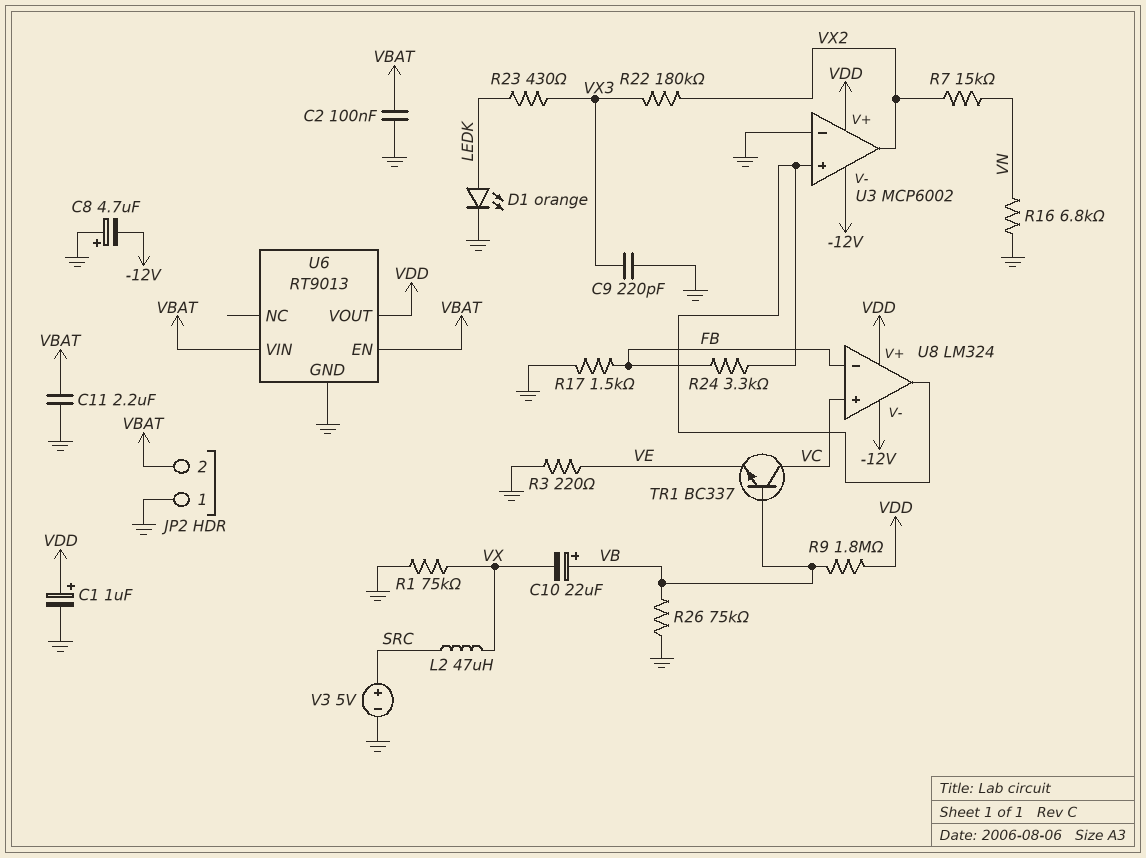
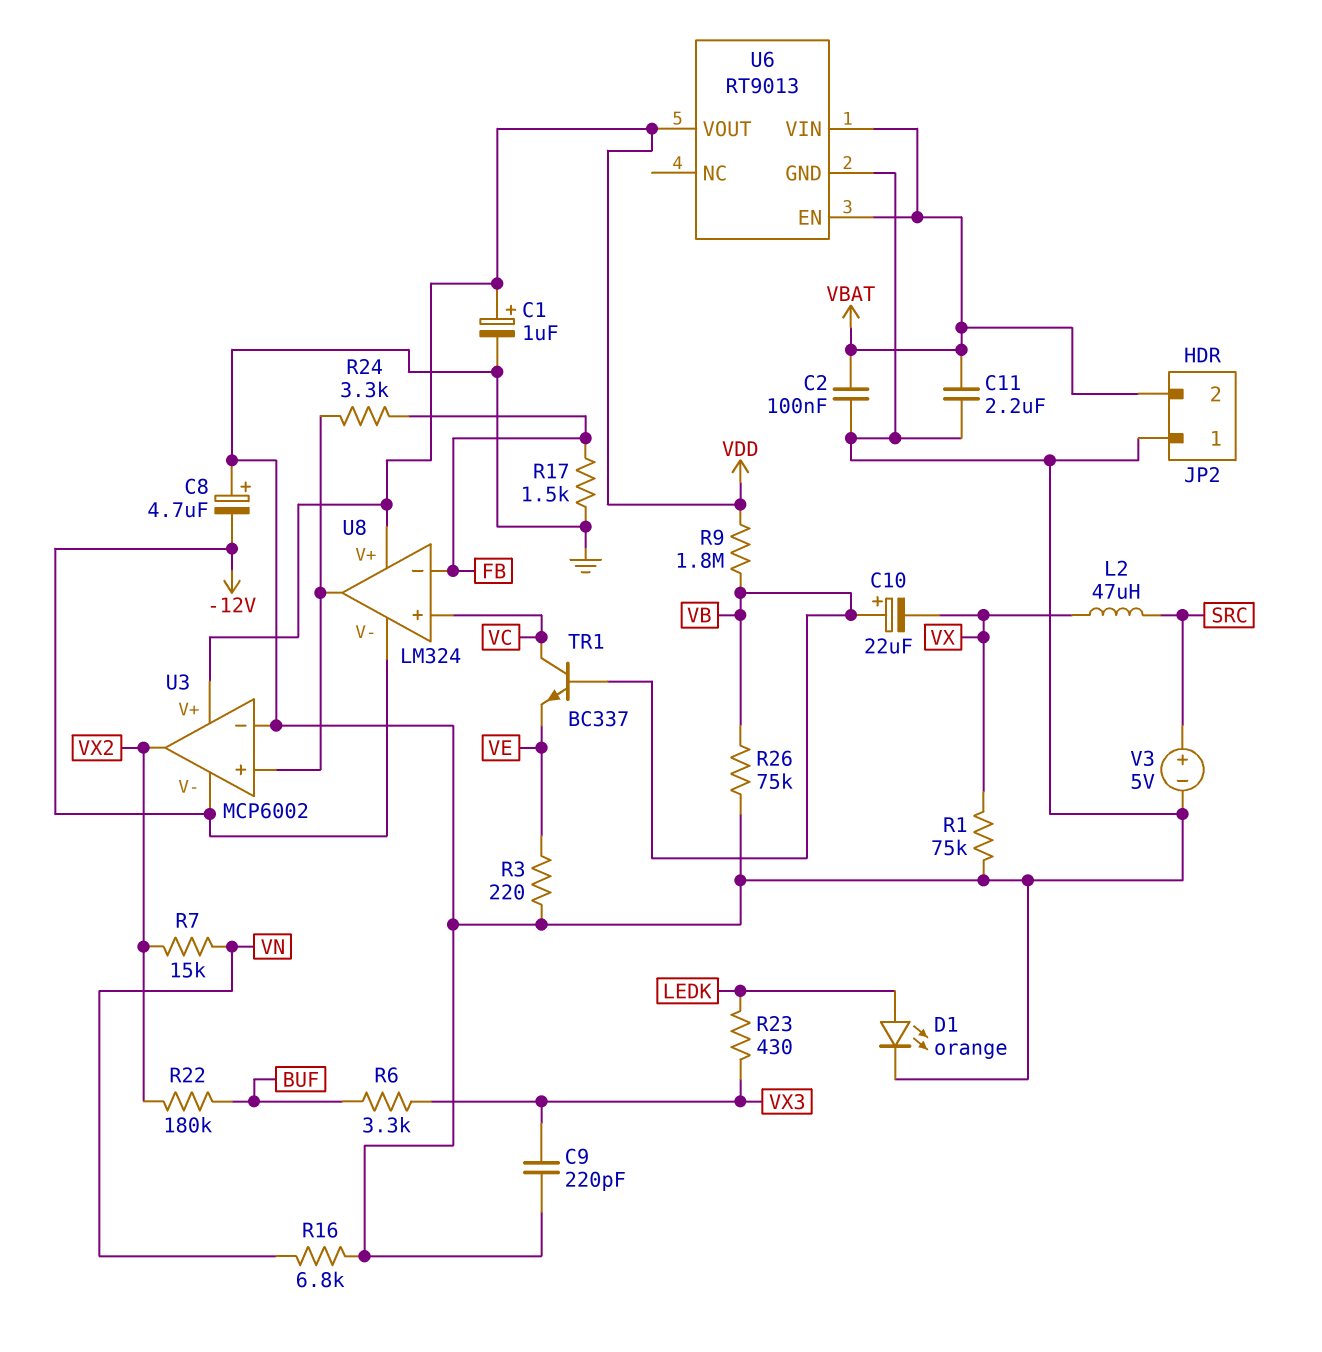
R6: none -> 3.3k (BUF, VX3)
R22: 180k (VX2, VX3) -> 180k (BUF, VX2)

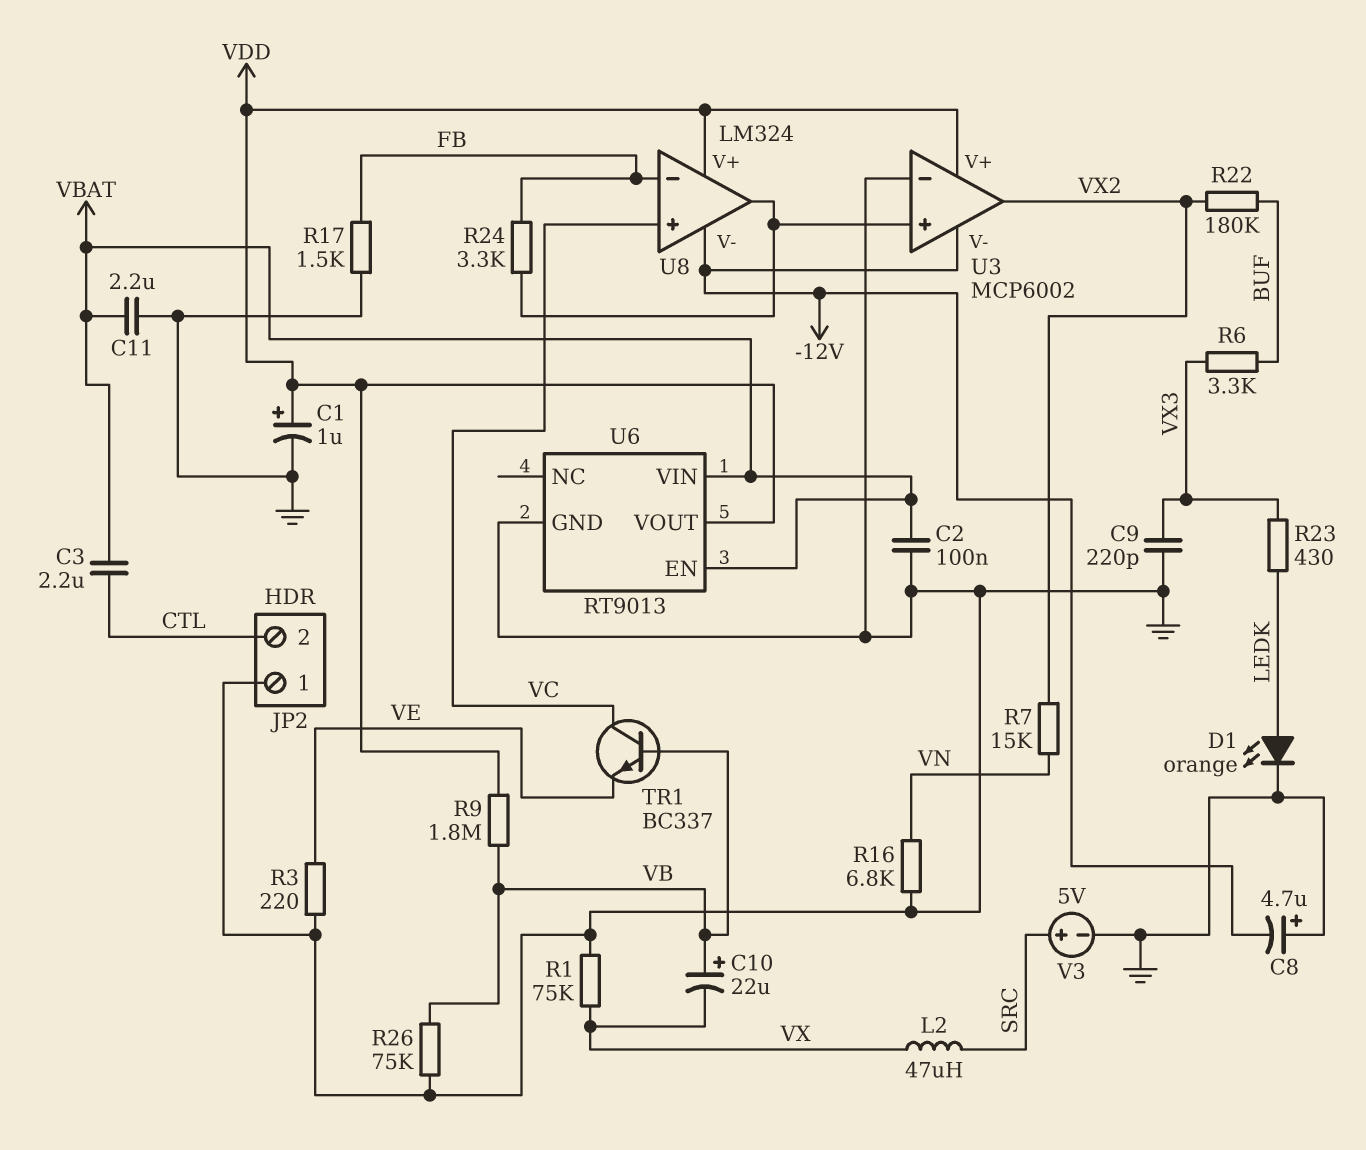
C3: none -> 2.2uF (CTL, VBAT)
JP2 pin 2: VBAT -> CTL

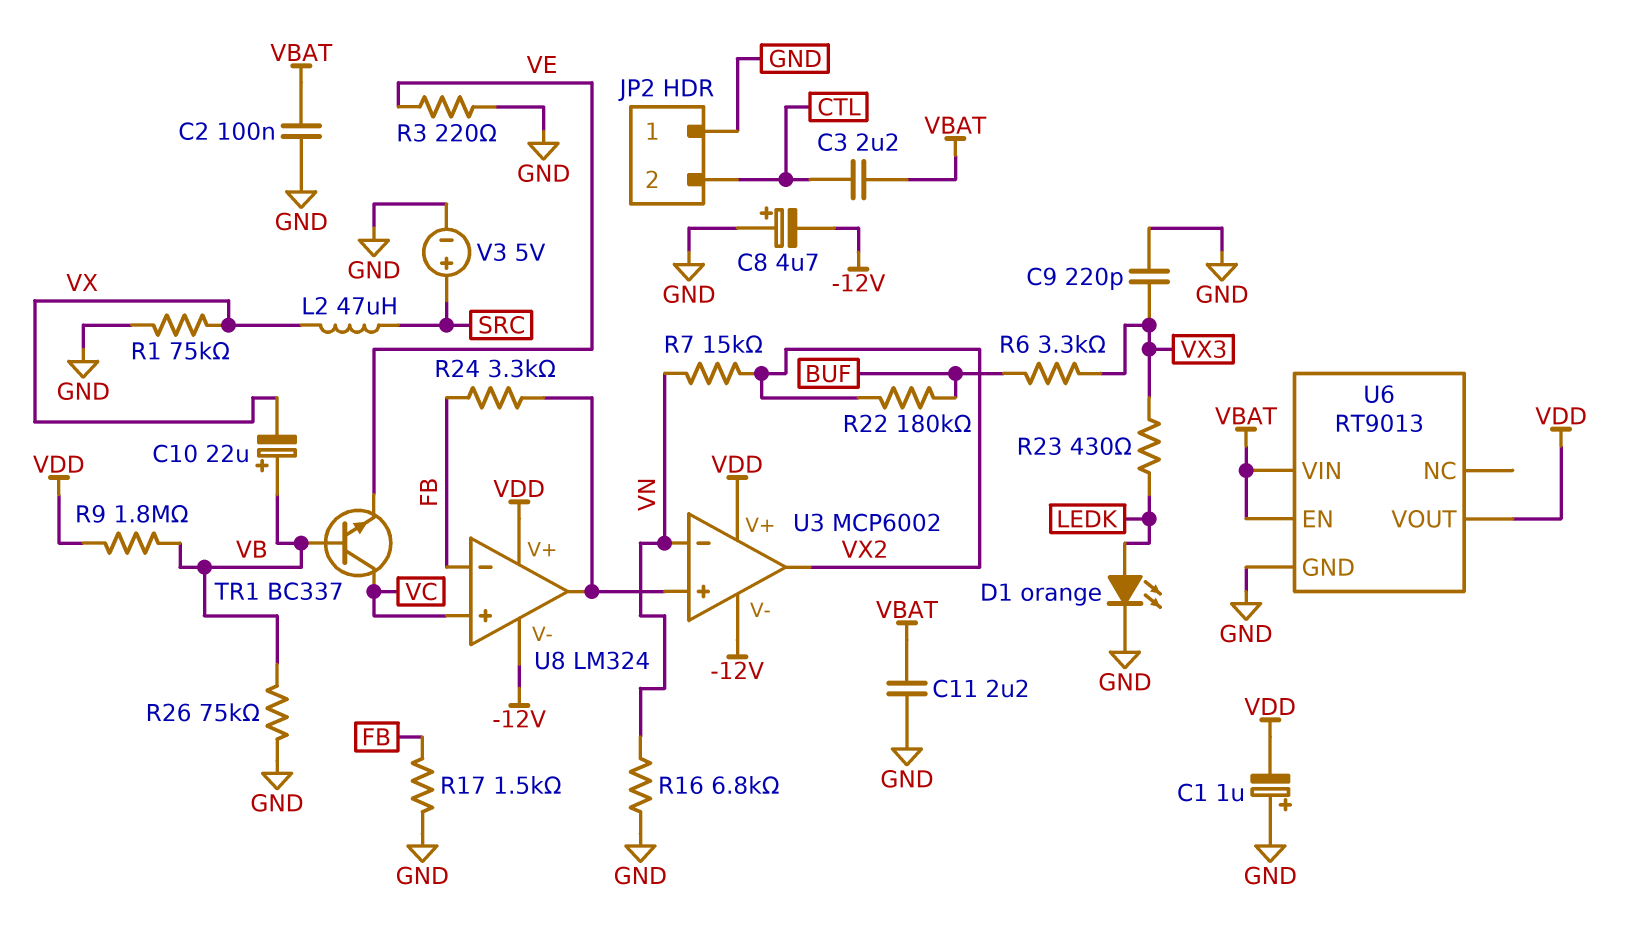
C1: 1uF (plus VDD, minus GND) -> 1uF (plus GND, minus VDD)
U3 pin in-: GND -> VN

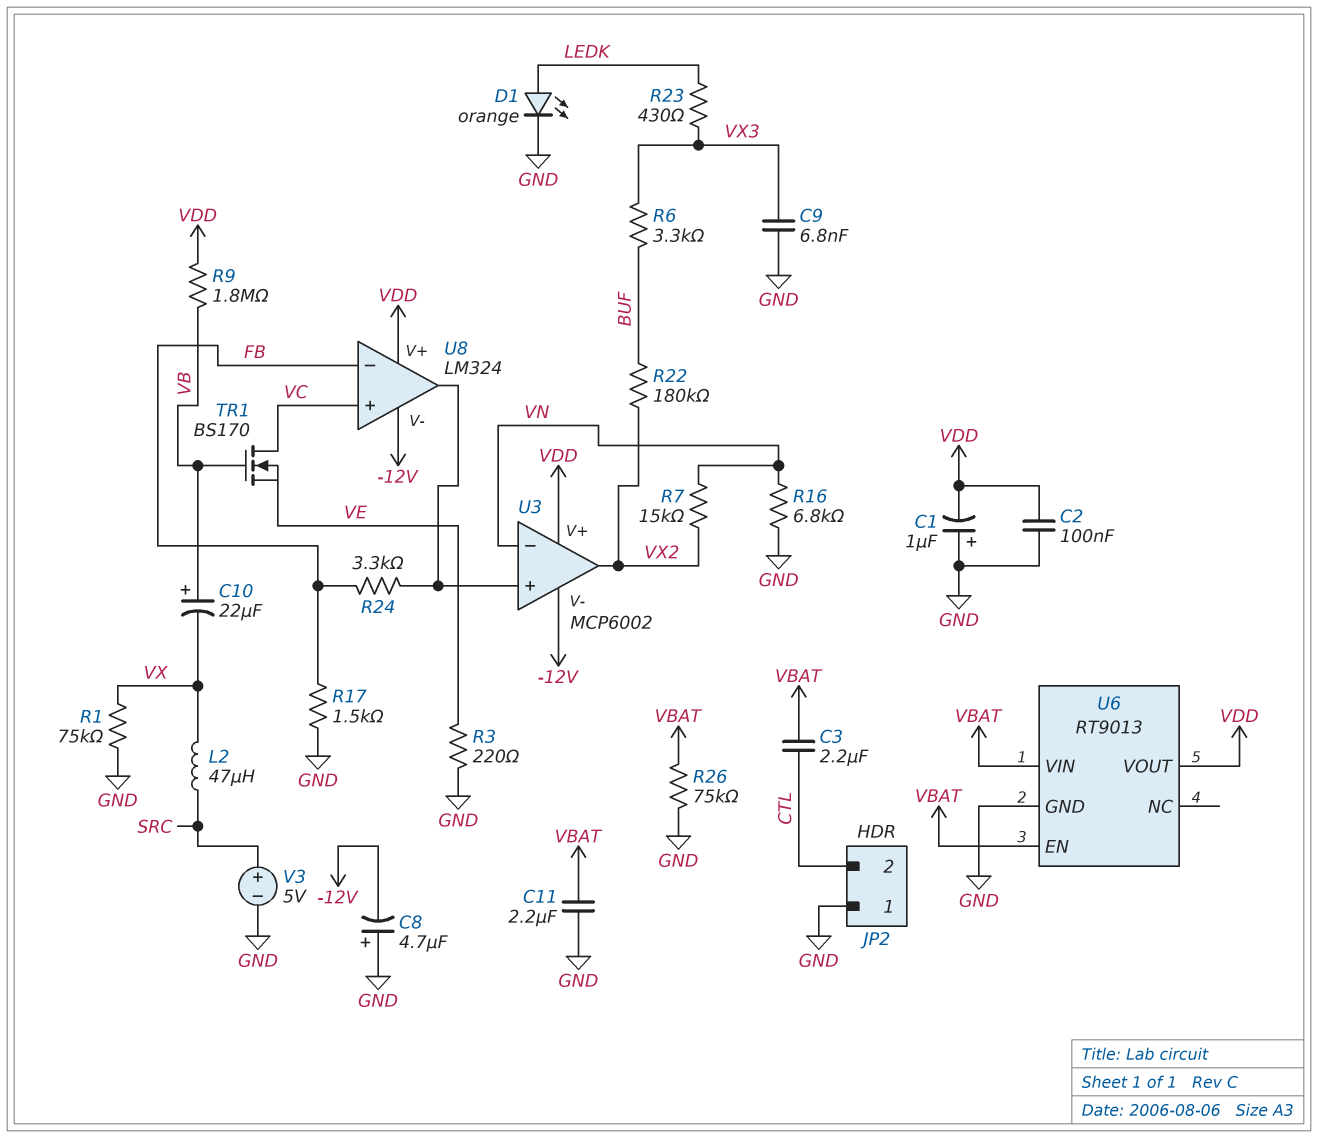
C2: 100nF (GND, VBAT) -> 100nF (GND, VDD)
C9: 220pF (GND, VX3) -> 6.8nF (GND, VX3)
R26: 75k (GND, VB) -> 75k (GND, VBAT)
TR1: NPN BC337 (B VB, C VC, E VE) -> NMOS BS170 (G VB, D VC, S VE)

